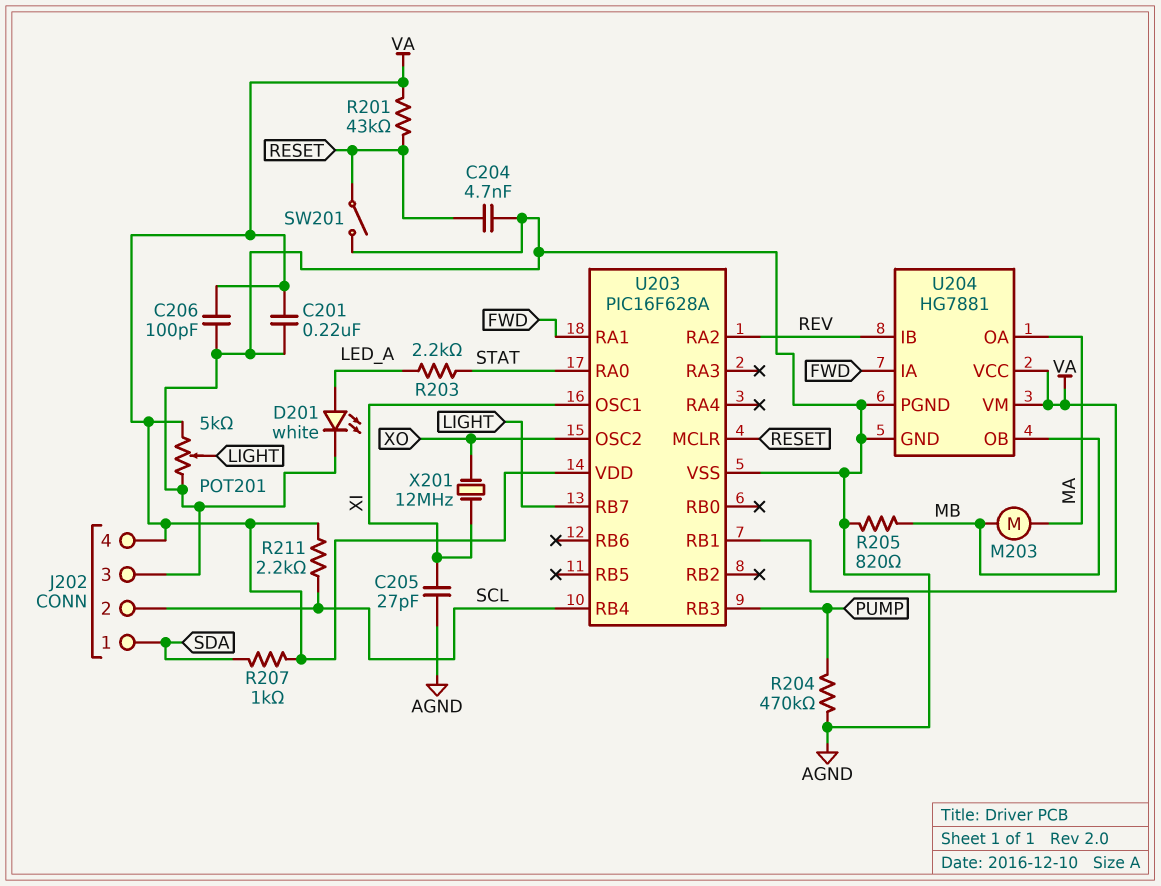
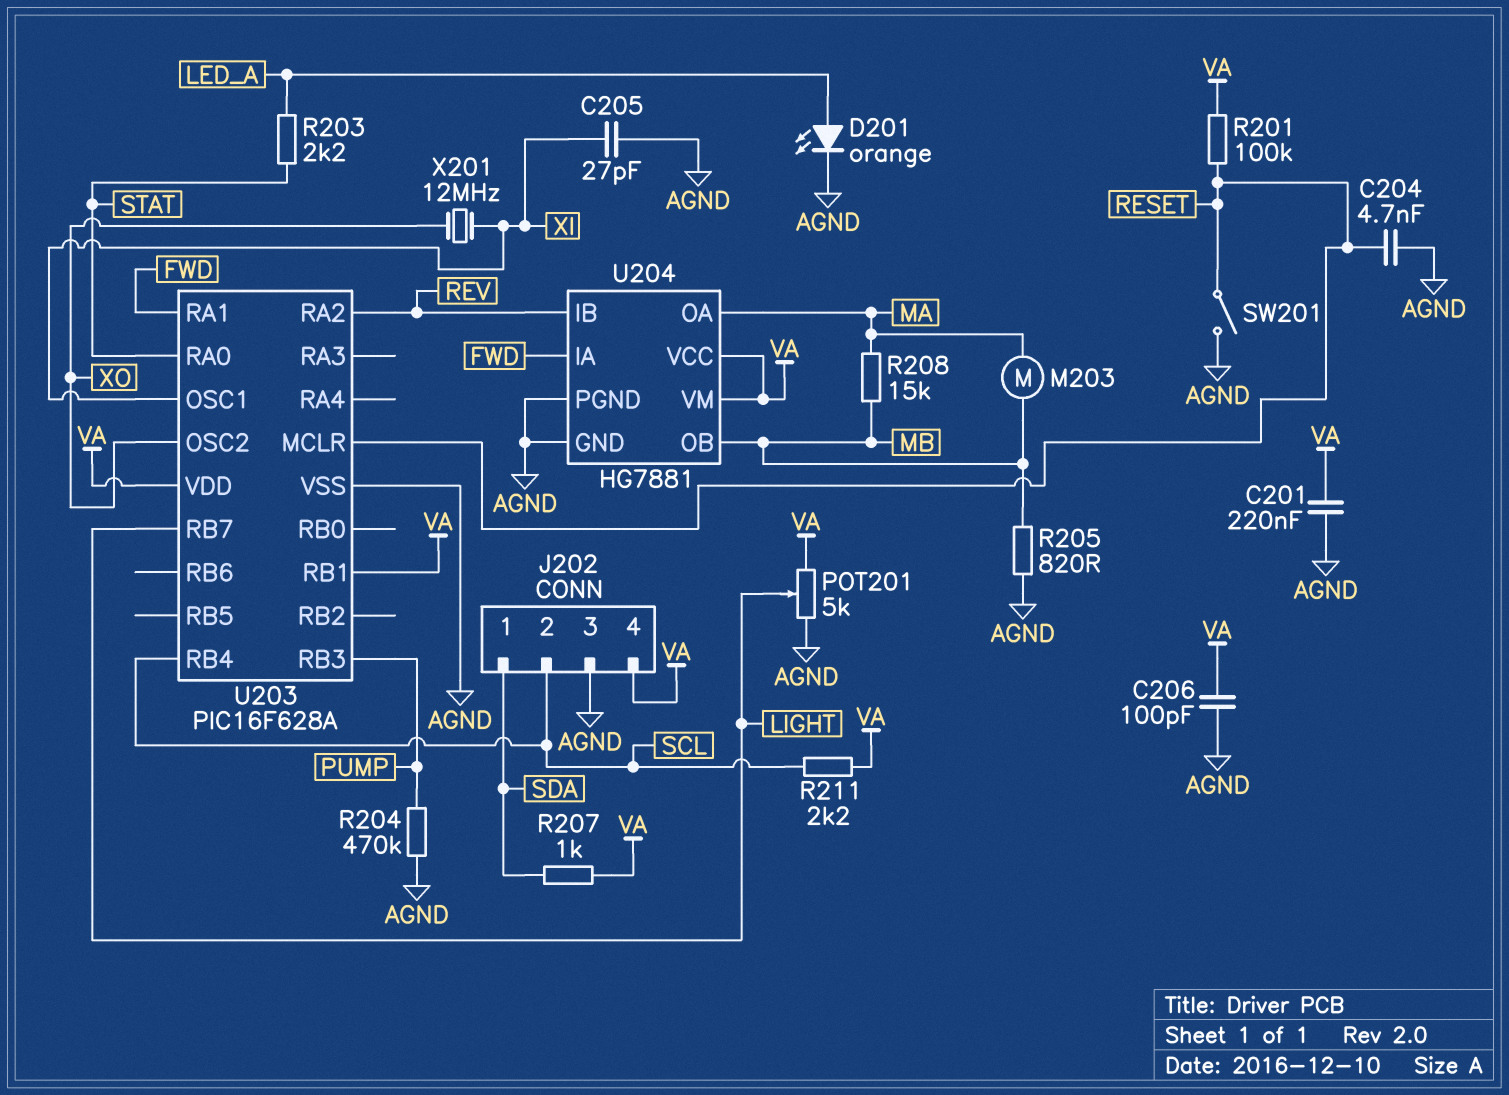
D201: LED white (A LED_A, K AGND) -> LED orange (A LED_A, K AGND)
R201: 43k (RESET, VA) -> 100k (RESET, VA)
R208: none -> 15k (MA, MB)

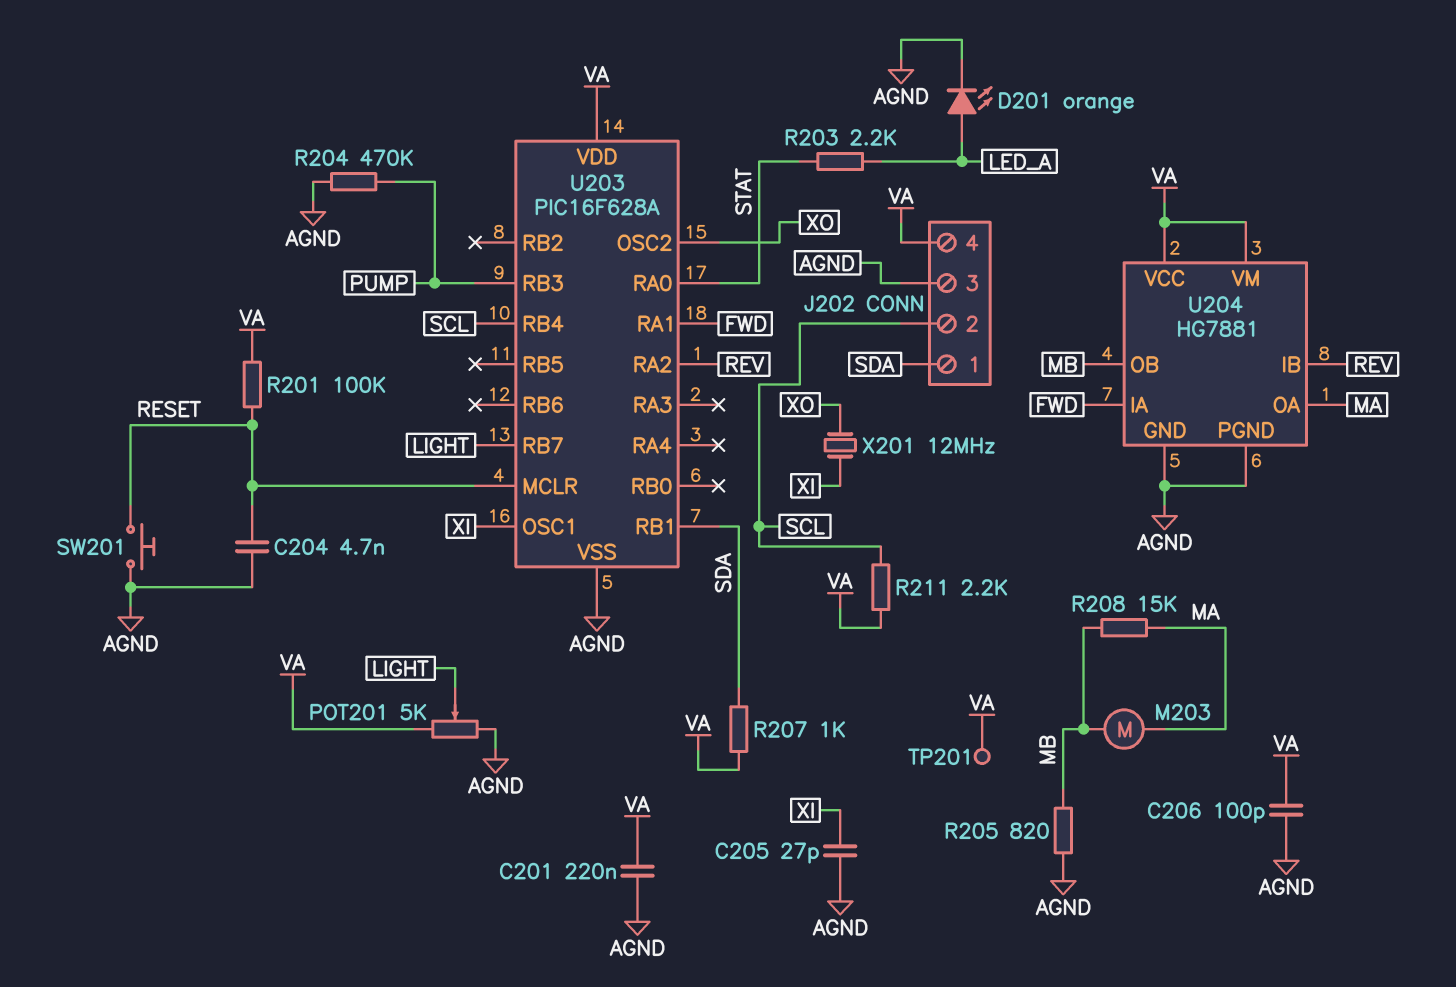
SW201: switch (AGND, RESET) -> button (AGND, RESET)
TP201: none -> test point (VA)
U203 pin RB1: VA -> SDA

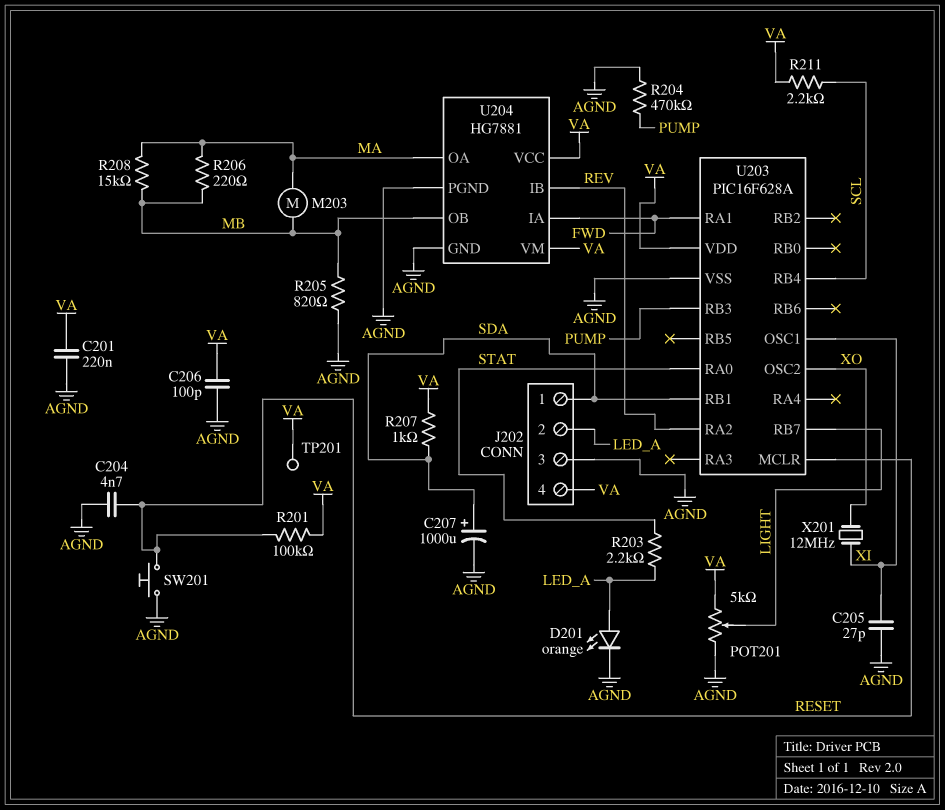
C207: none -> 1000uF (plus SDA, minus AGND)
J202 pin 2: SCL -> LED_A
R206: none -> 220 (MA, MB)

